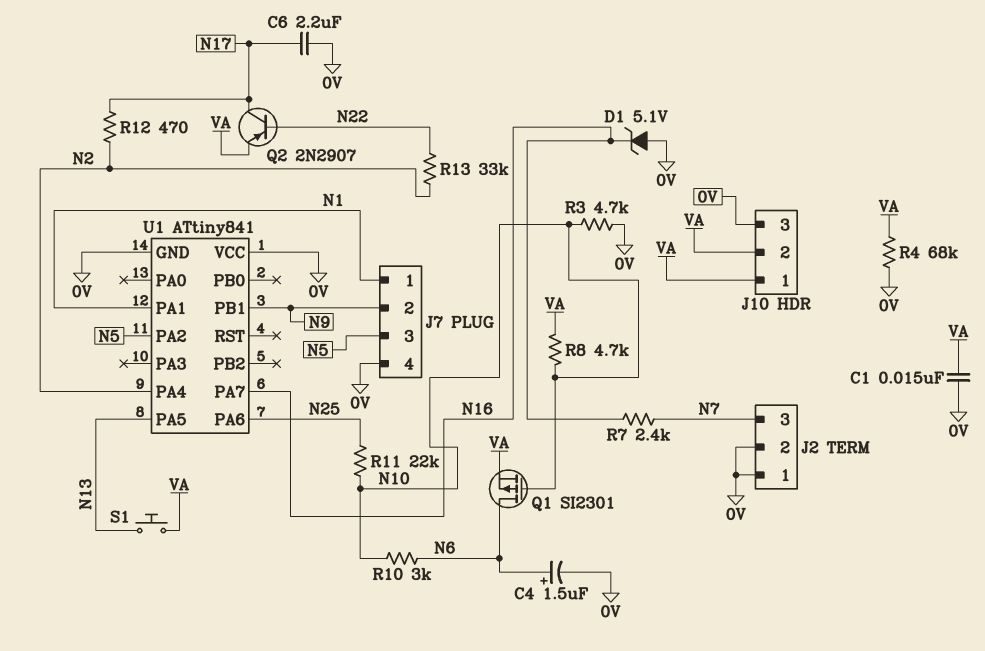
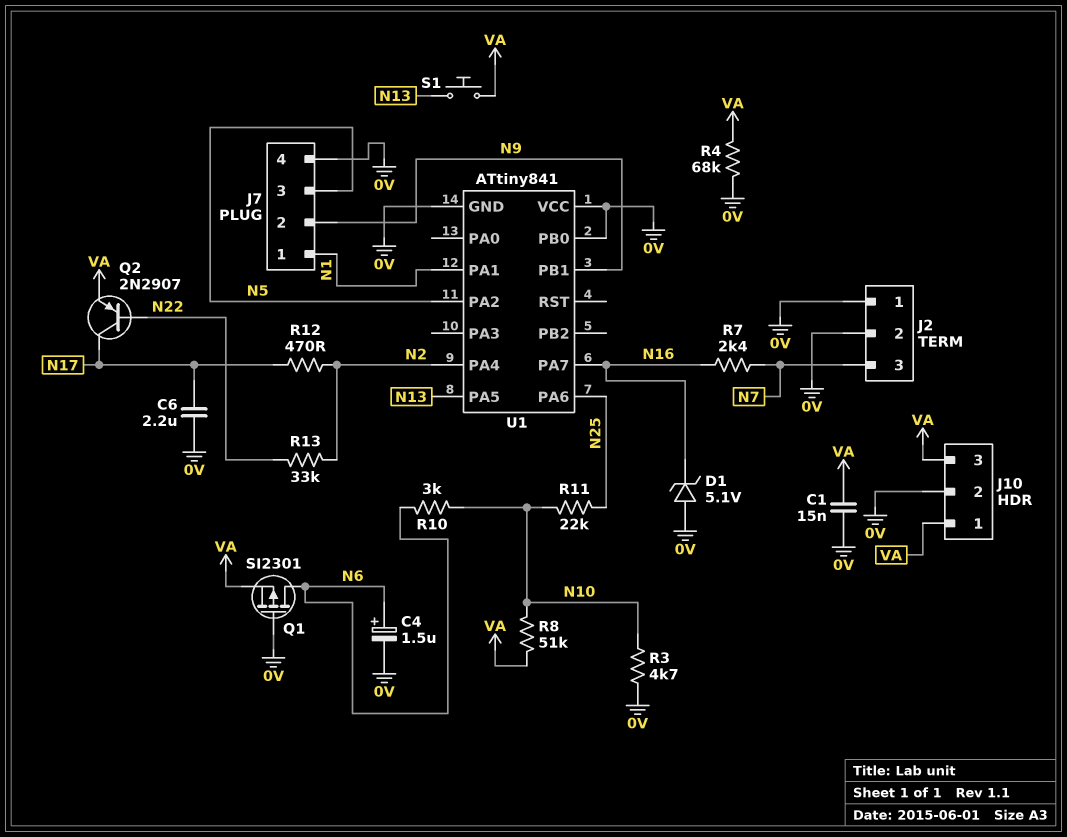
J10 pin 2: VA -> 0V
J10 pin 3: 0V -> VA
Q1: PMOS SI2301 (G N10, D N6, S VA) -> PMOS SI2301 (G 0V, D N6, S VA)
R8: 4.7k (N10, VA) -> 51k (N10, VA)
U1 pin PB0: none -> 0V

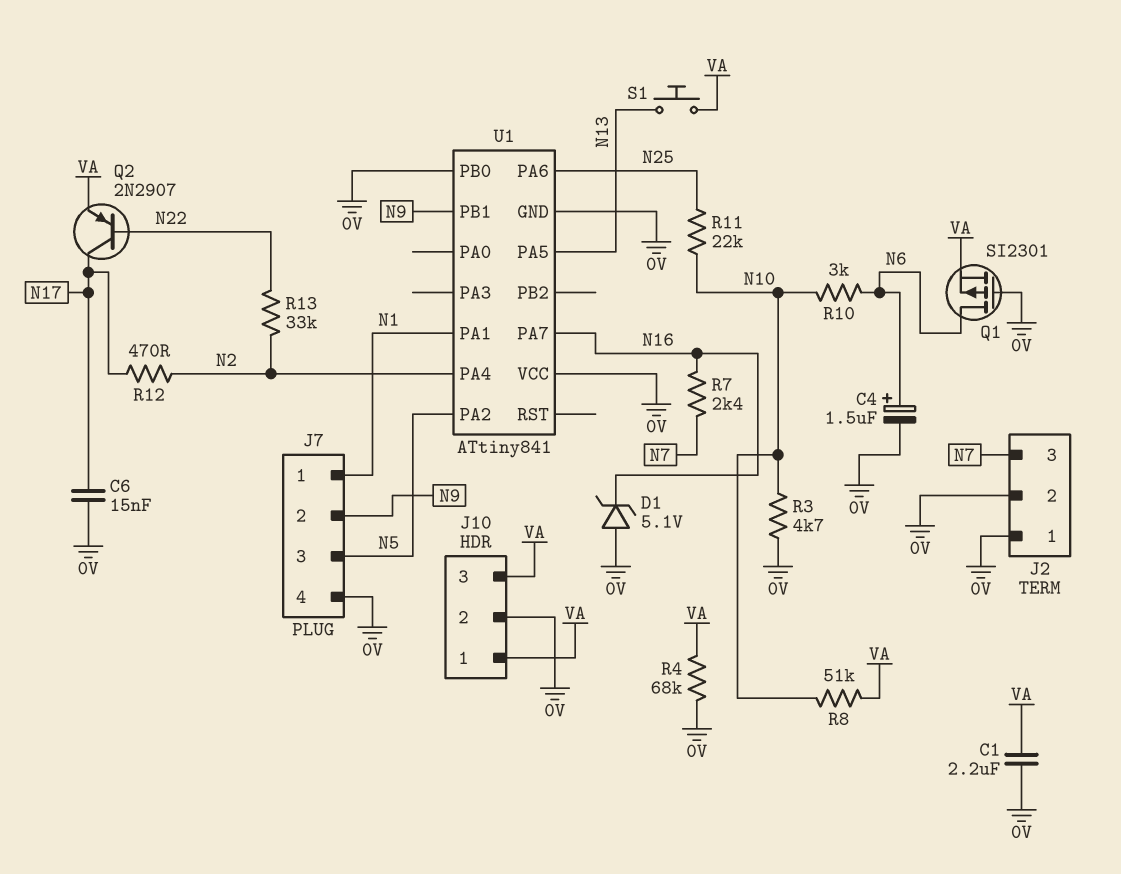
C1: 15nF (0V, VA) -> 2.2uF (0V, VA)
C6: 2.2uF (0V, N17) -> 15nF (0V, N17)

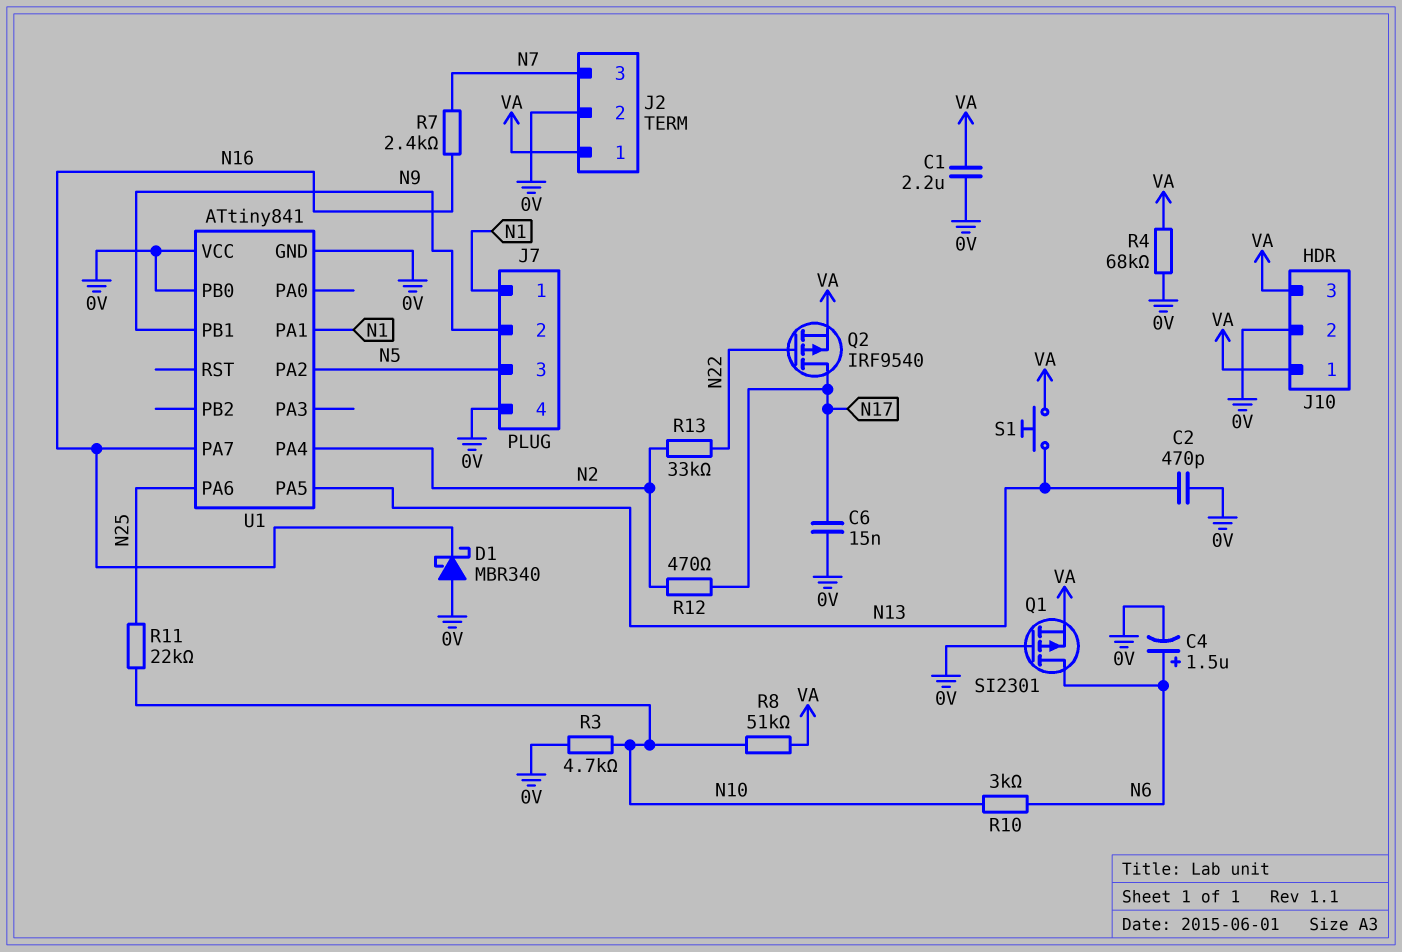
C2: none -> 470pF (0V, N13)
D1: zener 5.1V (A 0V, K N16) -> schottky MBR340 (A 0V, K N16)
J2 pin 1: 0V -> VA
Q2: PNP 2N2907 (B N22, C N17, E VA) -> PMOS IRF9540 (G N22, D N17, S VA)

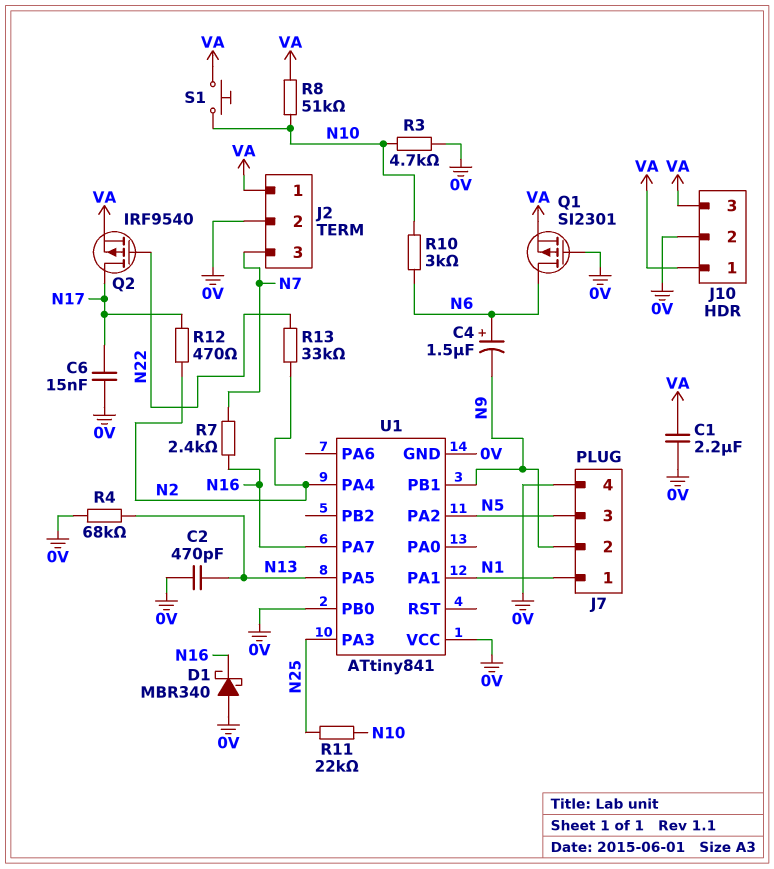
C4: 1.5uF (plus N6, minus 0V) -> 1.5uF (plus N6, minus N9)
R4: 68k (0V, VA) -> 68k (0V, N13)
S1: button (N13, VA) -> button (N10, VA)
U1 pin PA3: none -> N25
U1 pin PA6: N25 -> none

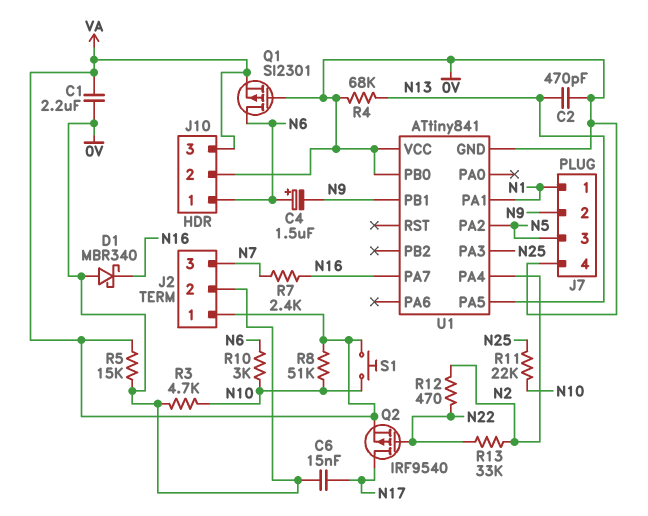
J10 pin 1: VA -> N6
R5: none -> 15k (0V, VA)
R12: 470 (N2, N17) -> 470 (N2, N22)

